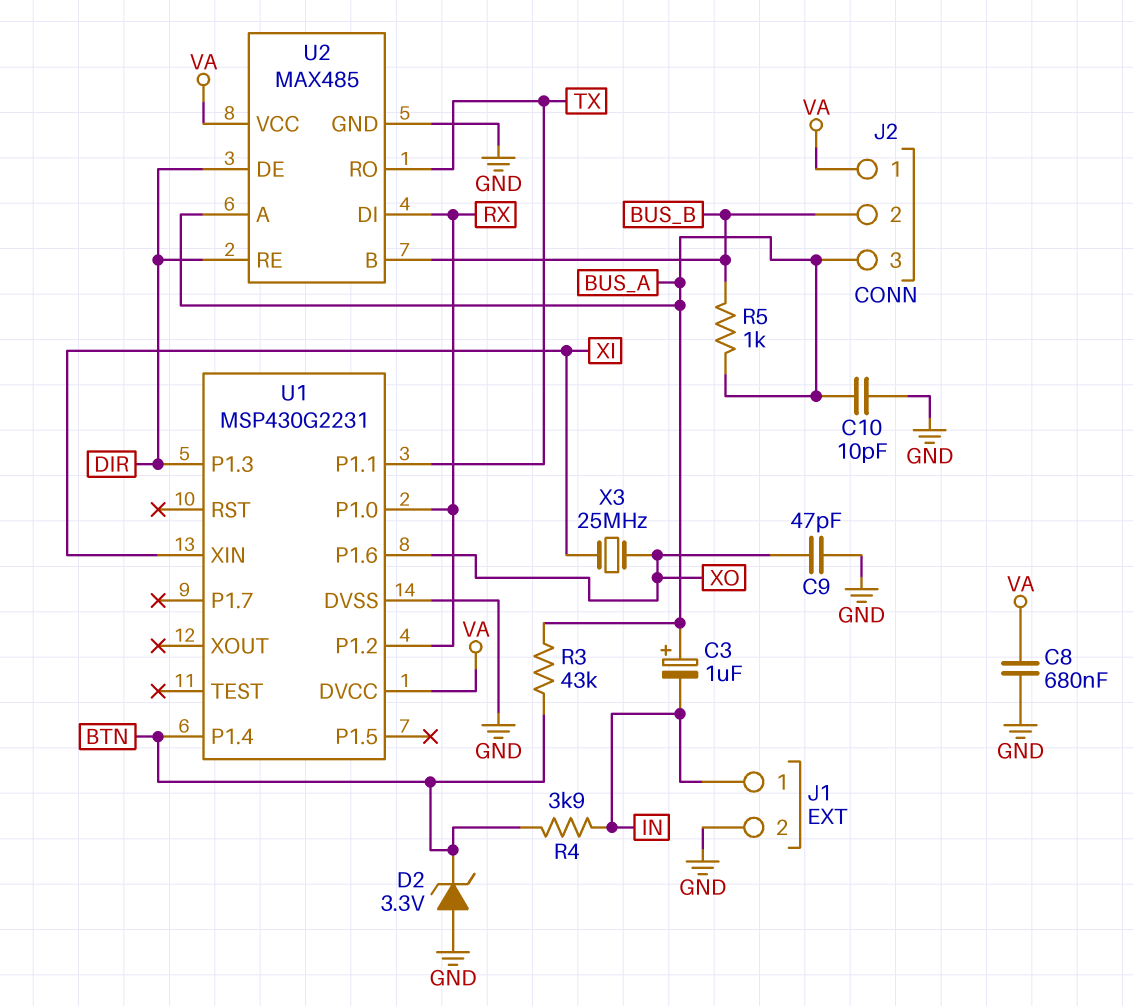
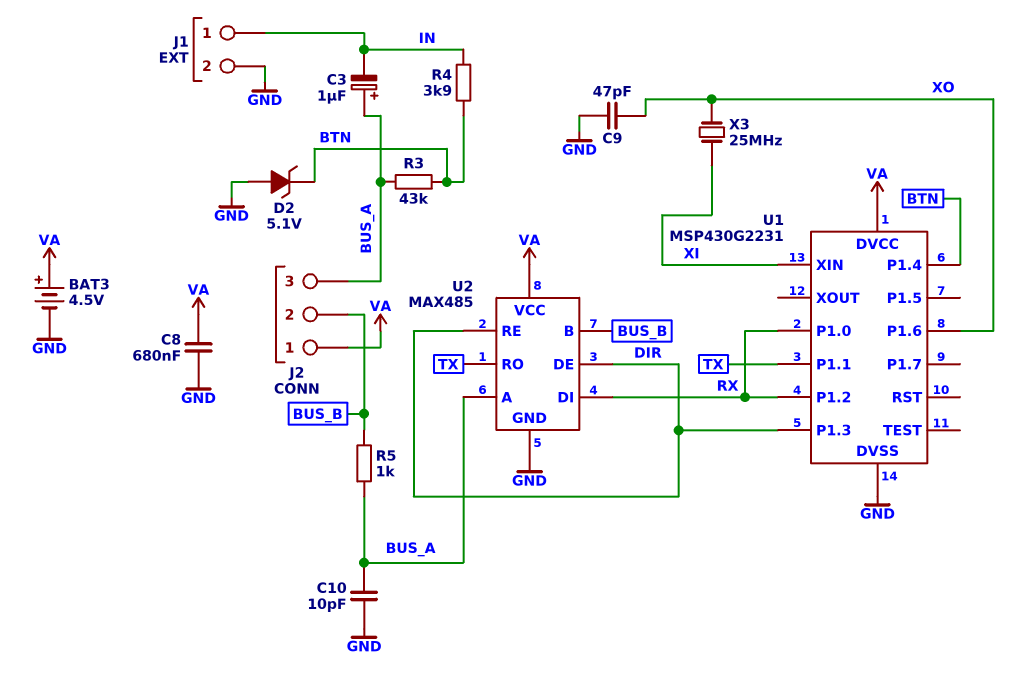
BAT3: none -> 4.5V (plus VA, minus GND)
D2: zener 3.3V (A GND, K BTN) -> zener 5.1V (A GND, K BTN)

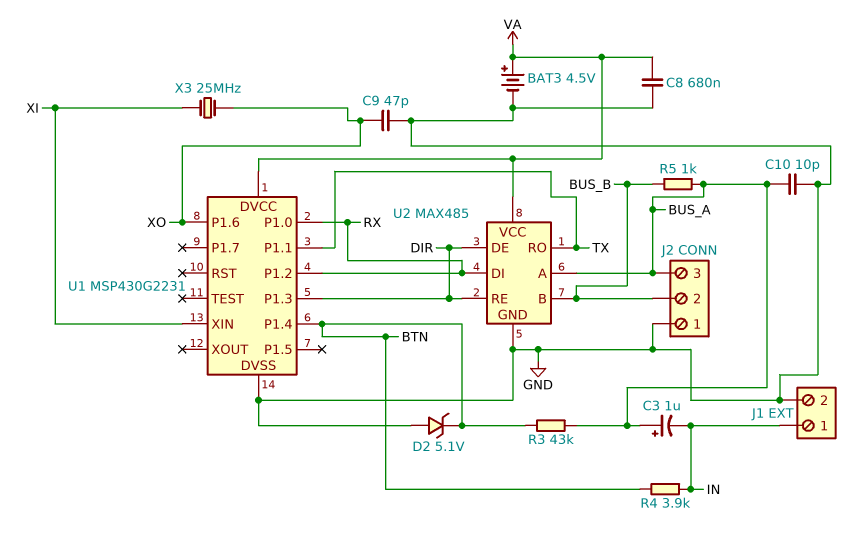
J2 pin 1: VA -> GND

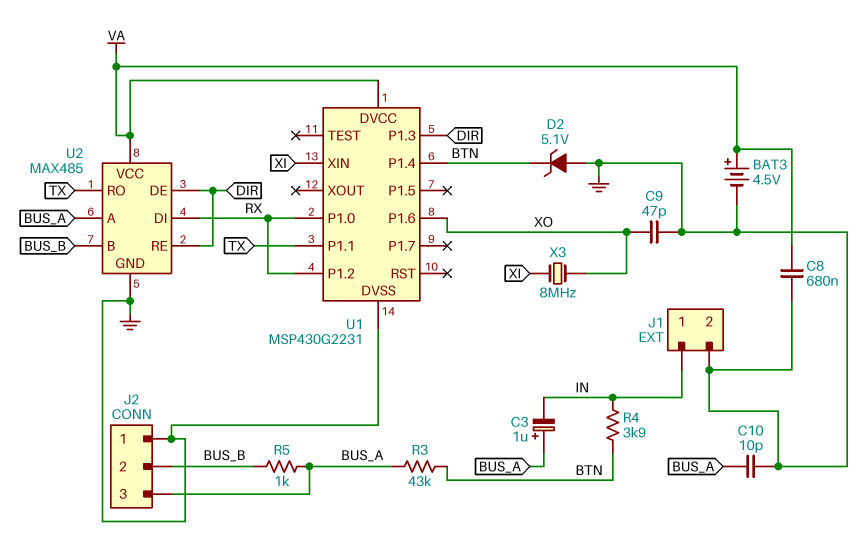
X3: 25MHz (XI, XO) -> 8MHz (XI, XO)

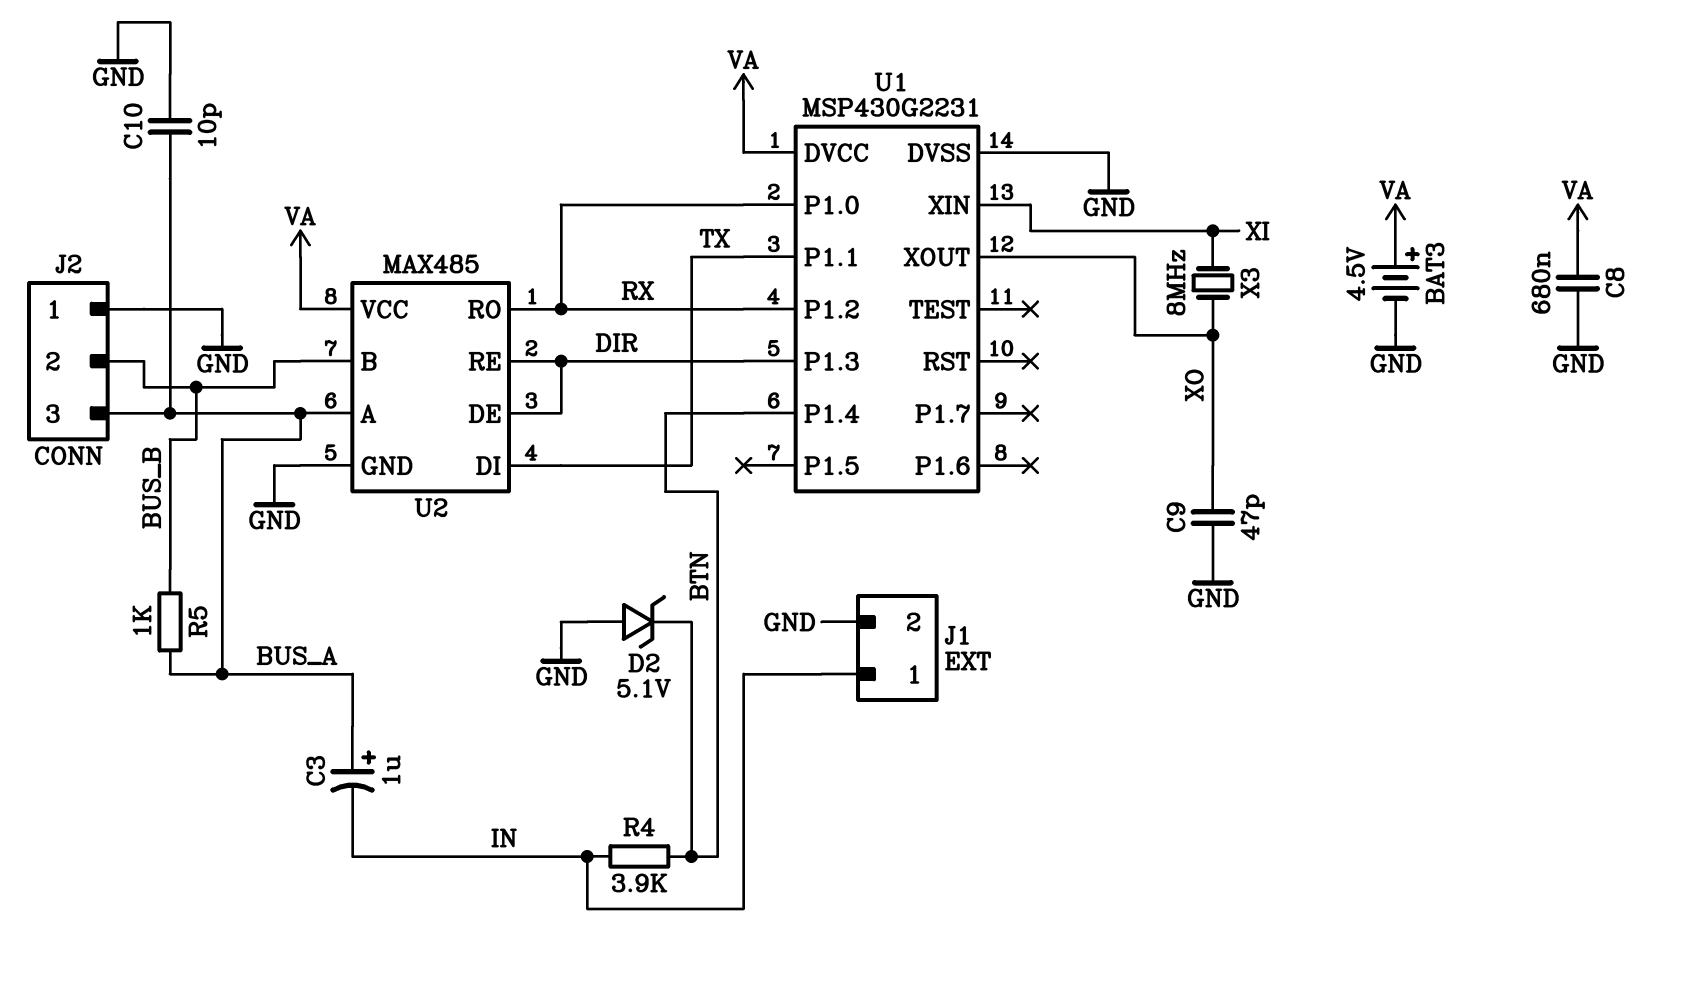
R3: 43k (BTN, BUS_A) -> none
U1 pin P1.6: XO -> none
U1 pin XOUT: none -> XO
U2 pin DI: RX -> TX
U2 pin RO: TX -> RX

